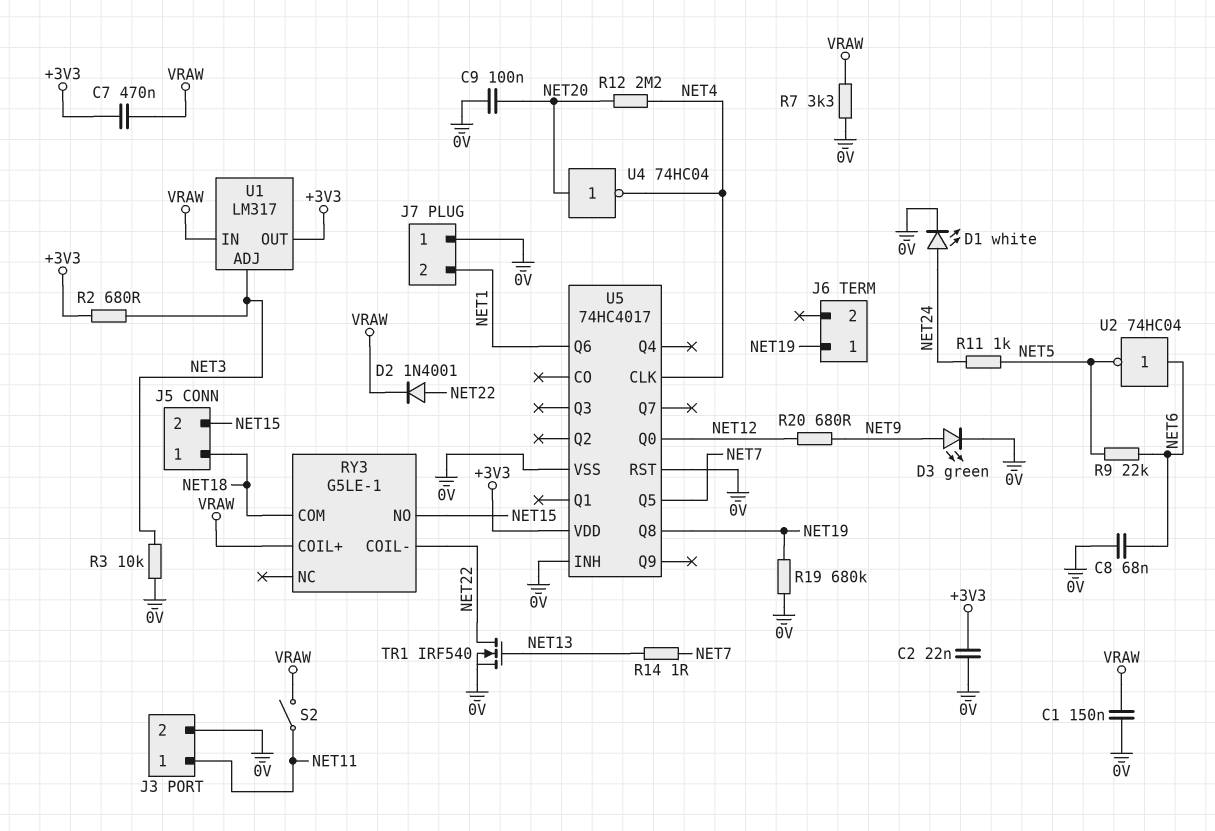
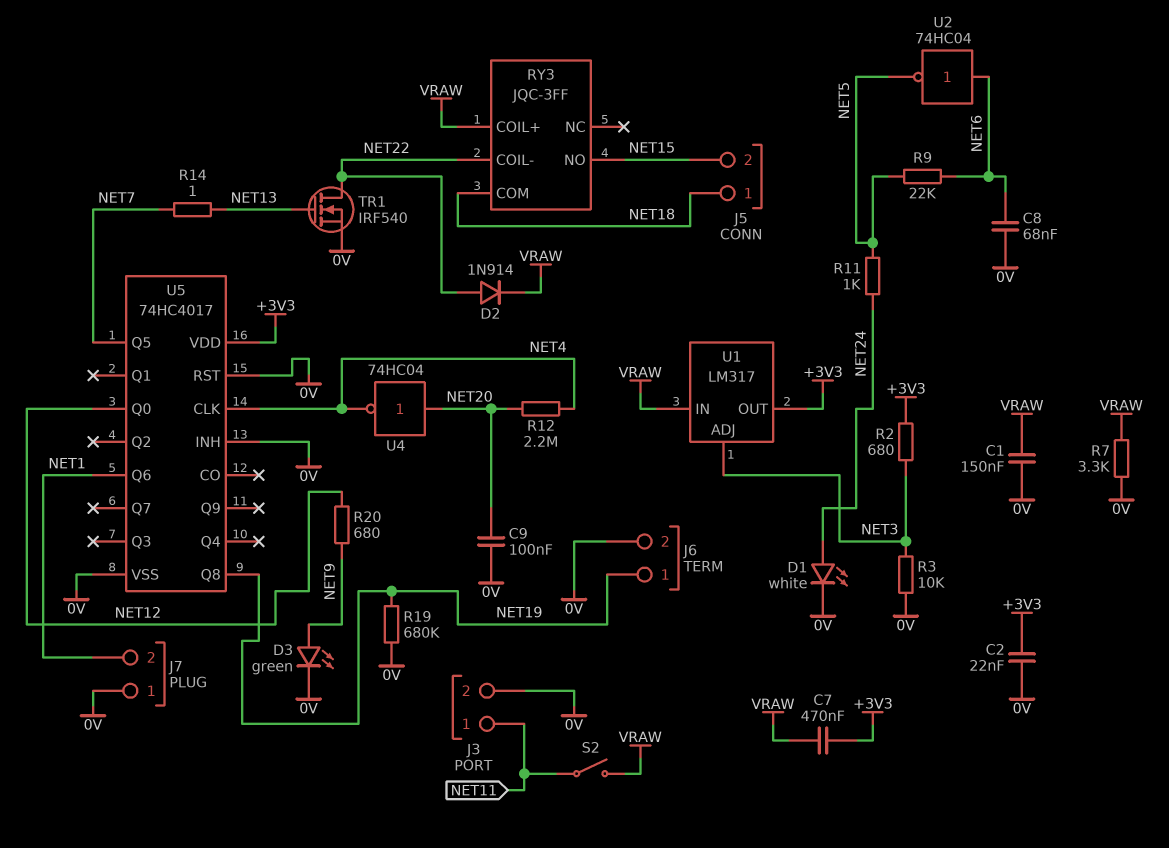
D2: diode 1N4001 (A NET22, K VRAW) -> diode 1N914 (A NET22, K VRAW)
J6 pin 2: none -> 0V
RY3: G5LE-1 -> JQC-3FF

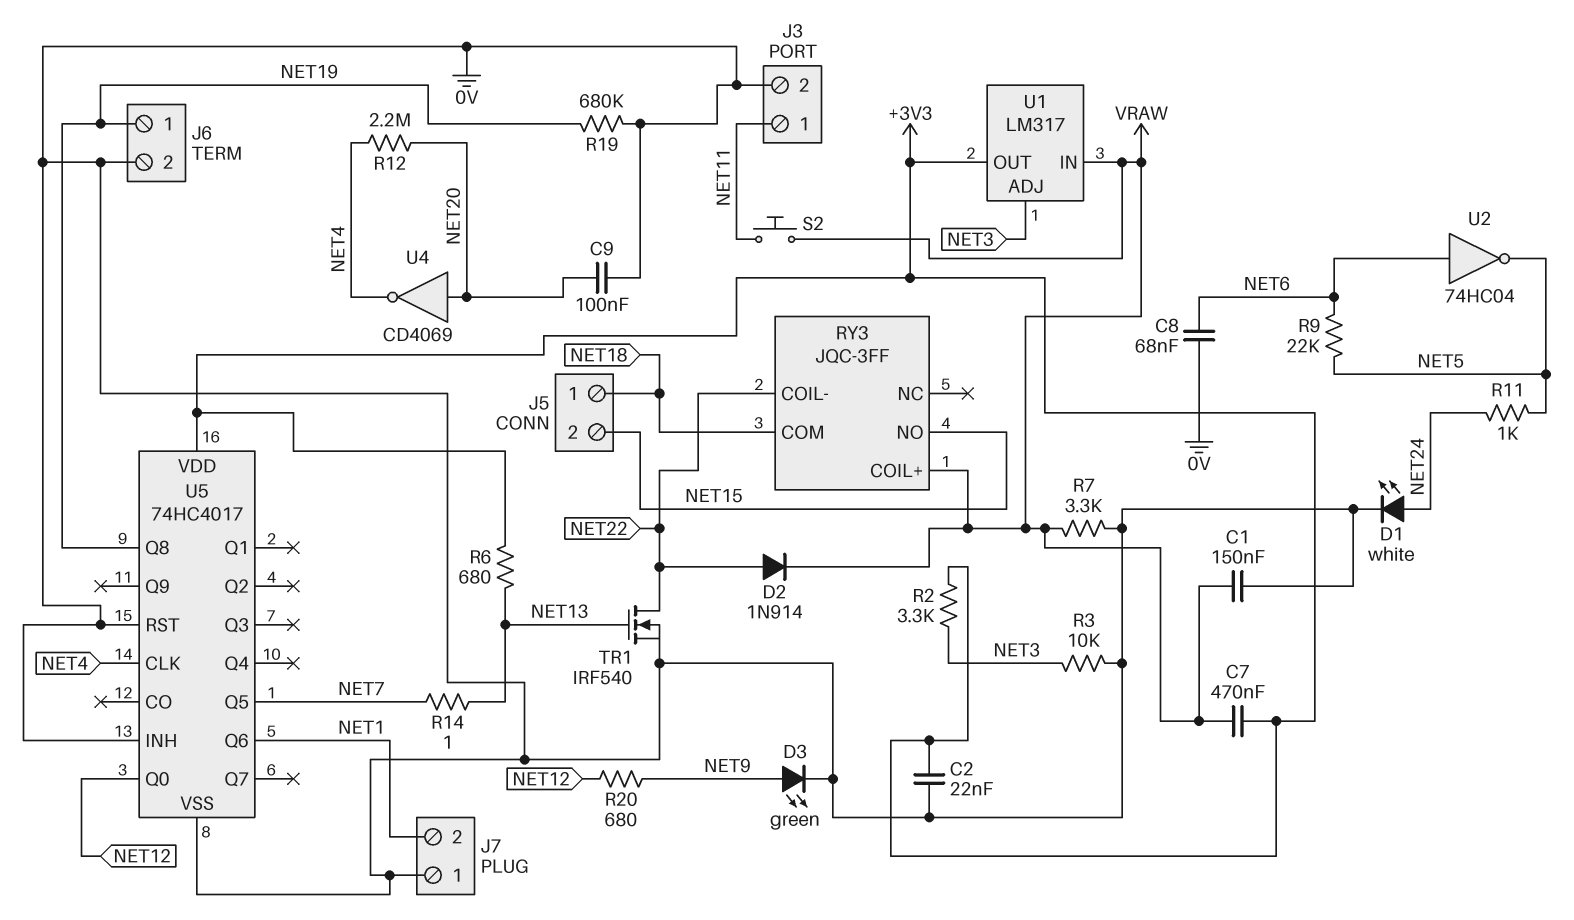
R2: 680 (+3V3, NET3) -> 3.3k (+3V3, NET3)
R6: none -> 680 (+3V3, NET13)
S2: switch (NET11, VRAW) -> button (NET11, VRAW)
U4: NOT 74HC04 (in NET20, out NET4) -> NOT CD4069 (in NET20, out NET4)

